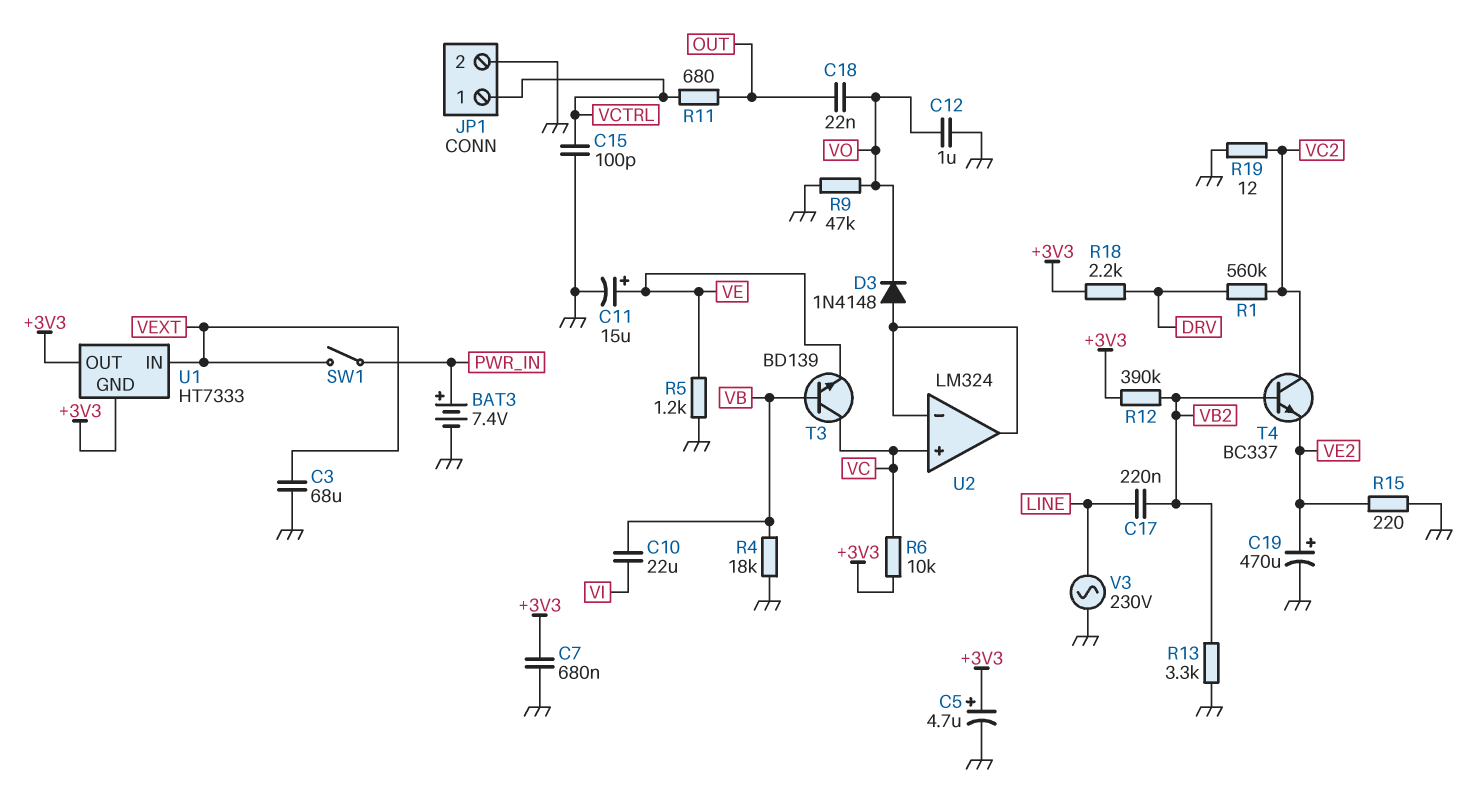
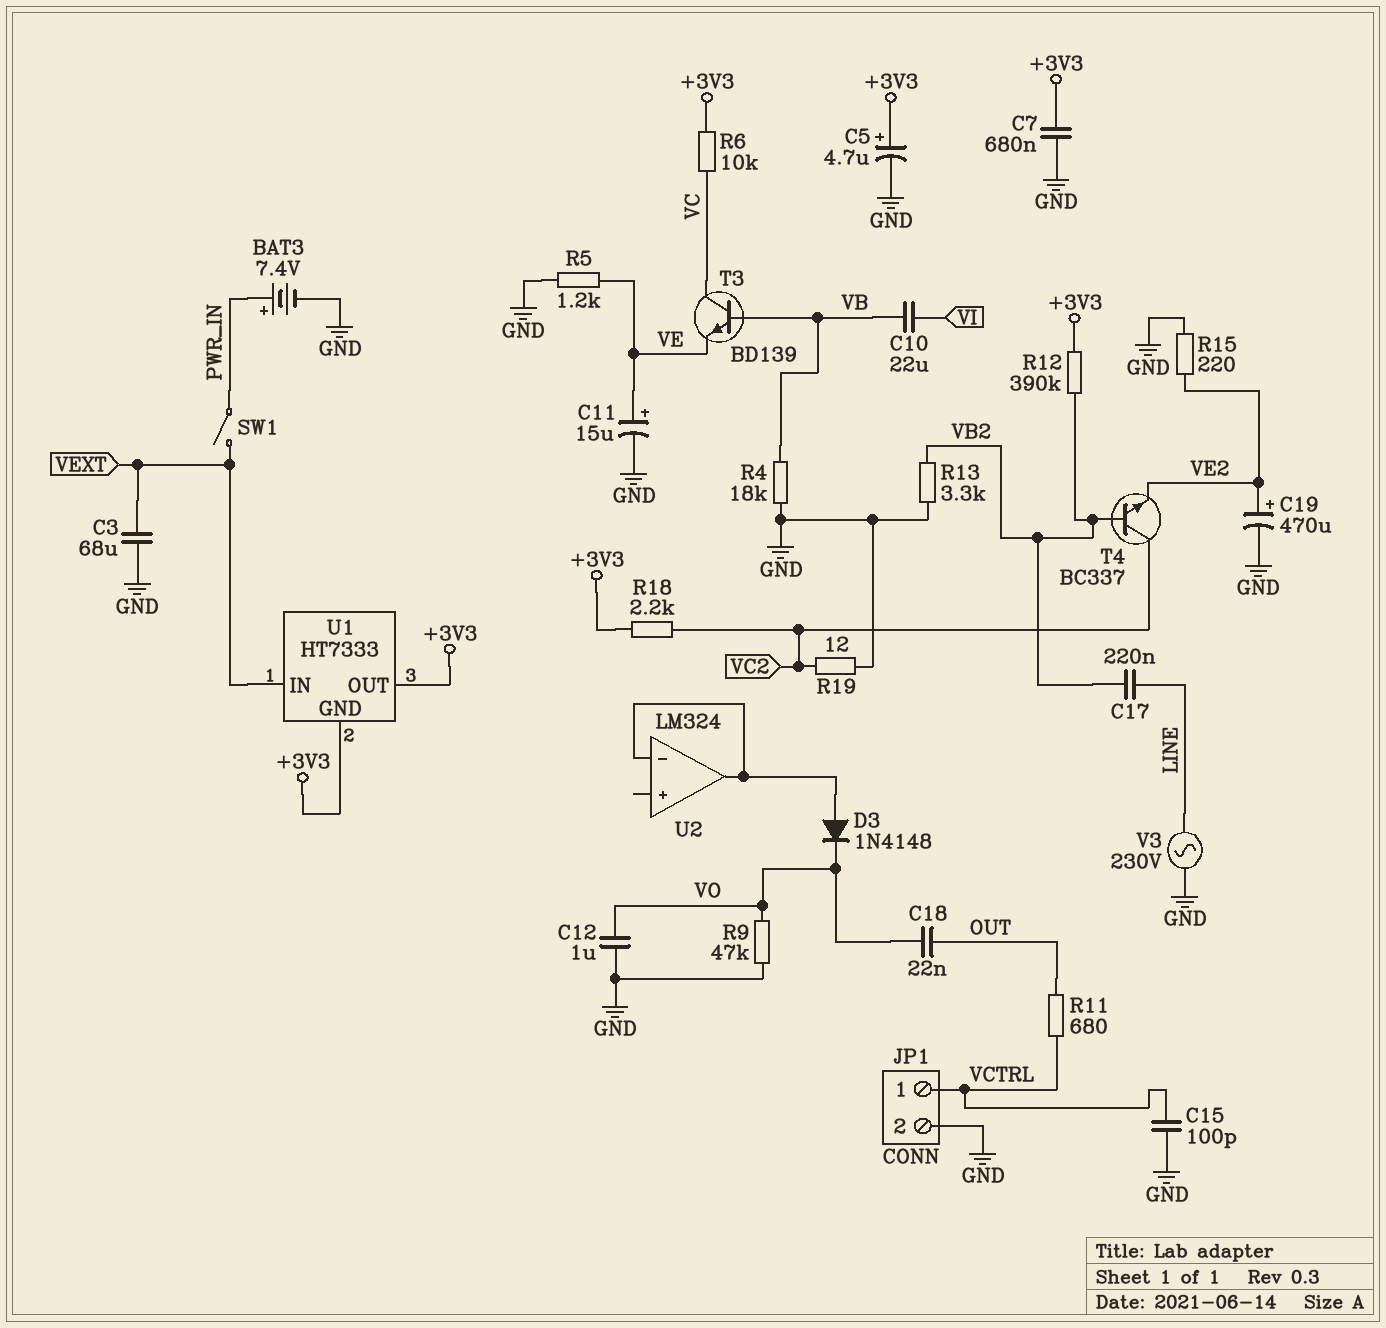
R1: 560k (DRV, VC2) -> none
R18: 2.2k (+3V3, DRV) -> 2.2k (+3V3, VC2)
U2 pin in+: VC -> none

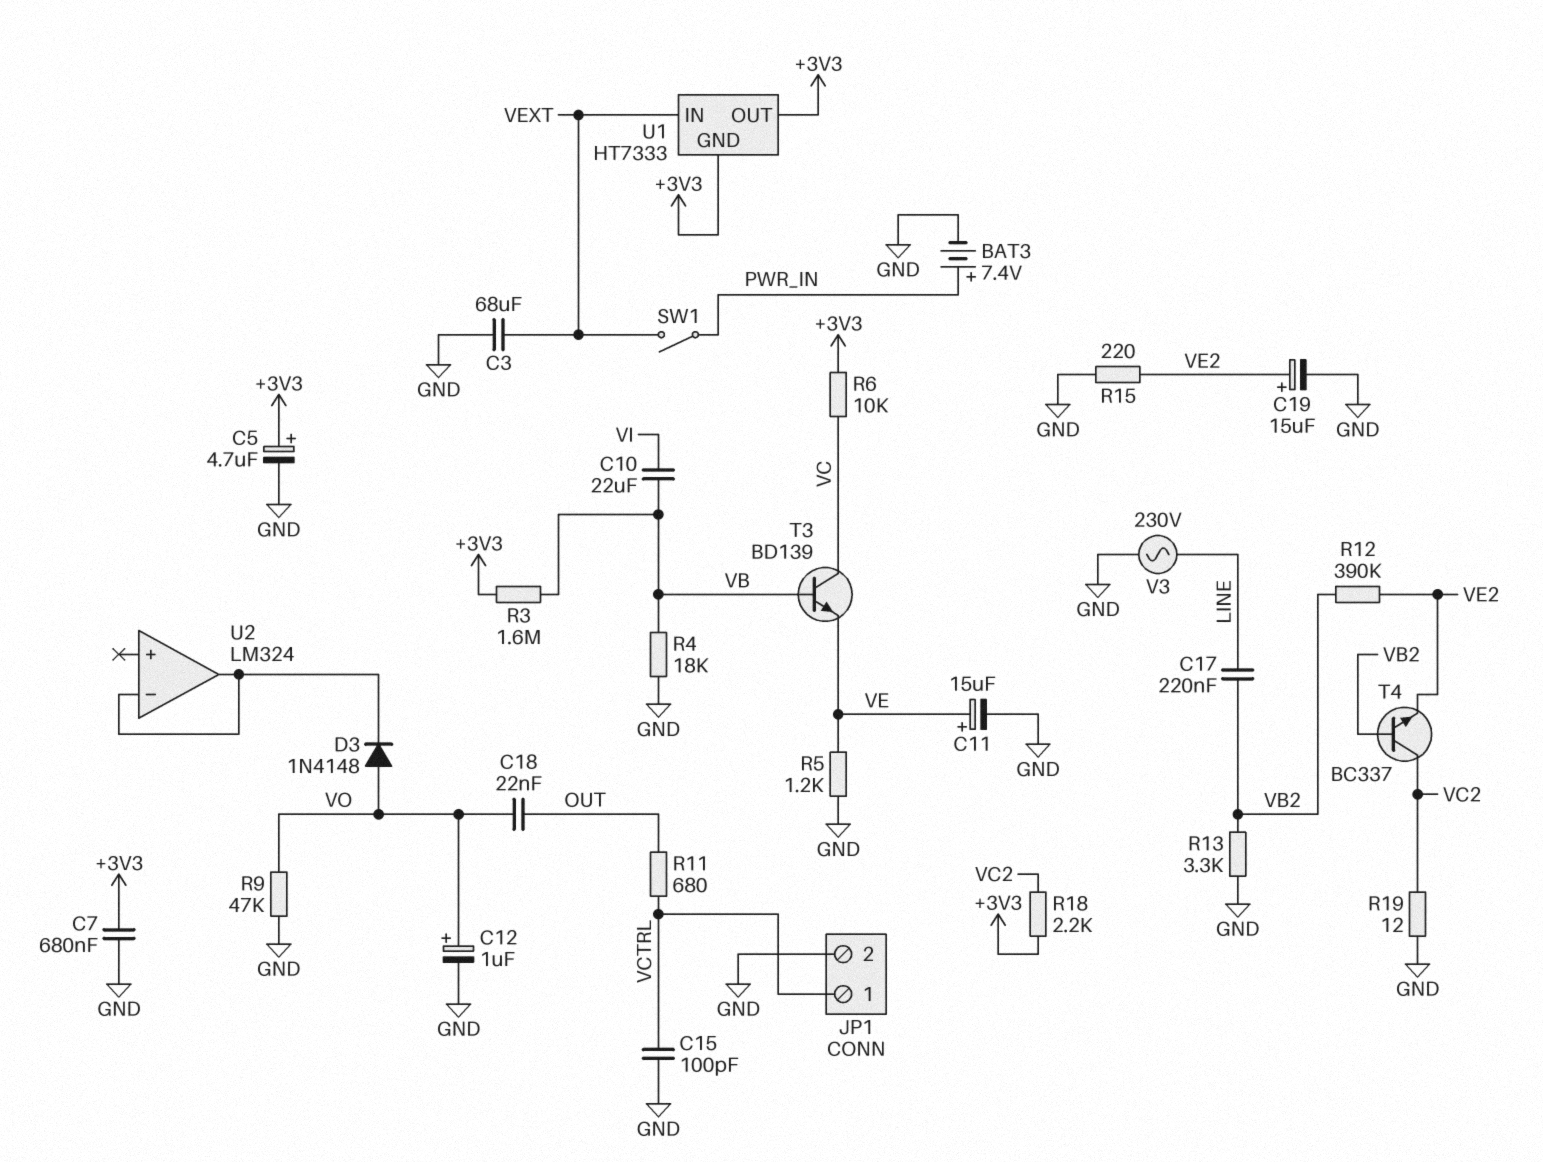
C12: 1uF (GND, VO) -> 1uF (plus VO, minus GND)
C19: 470uF (plus VE2, minus GND) -> 15uF (plus VE2, minus GND)
D3: diode 1N4148 (A U2/in-, K VO) -> diode 1N4148 (A VO, K U2/in-)
R3: none -> 1.6M (+3V3, VB)
R12: 390k (+3V3, VB2) -> 390k (VB2, VE2)

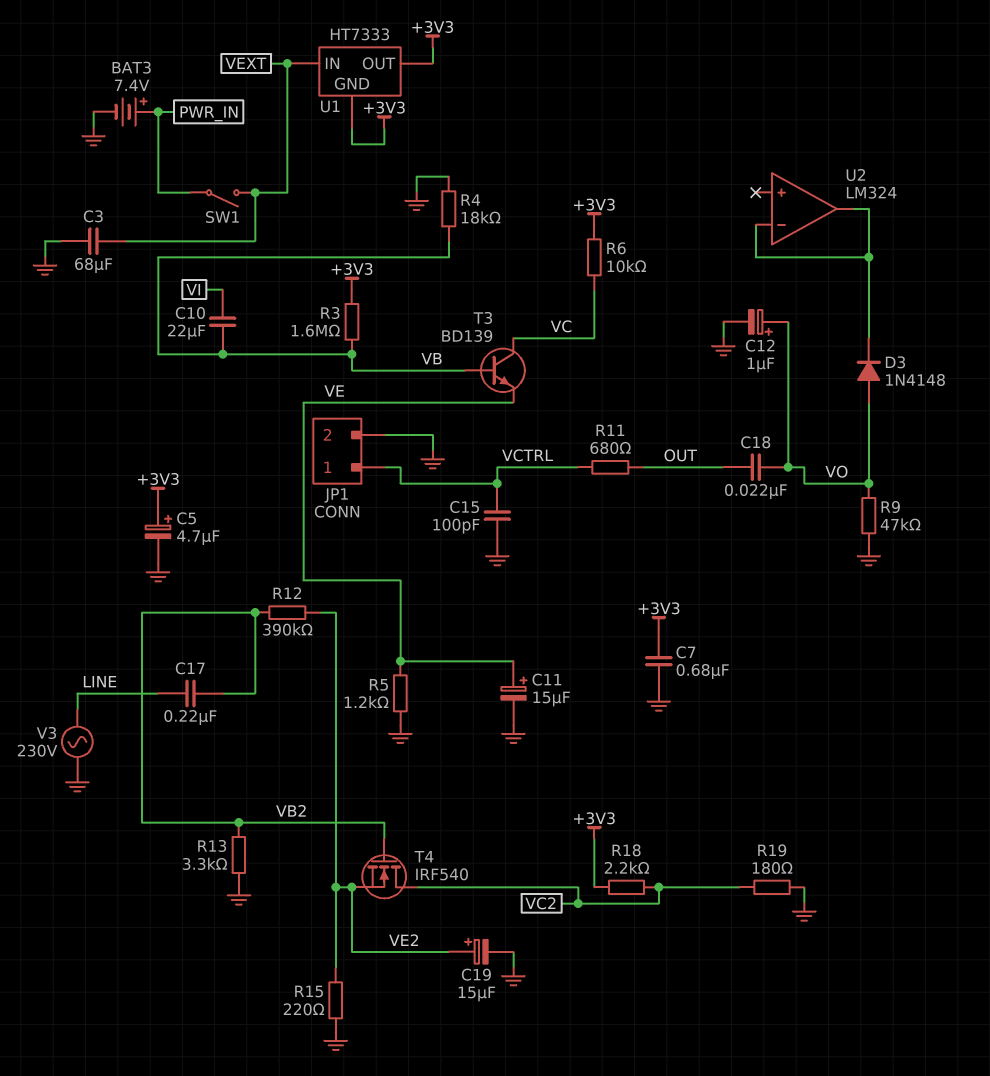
R19: 12 (GND, VC2) -> 180 (GND, VC2)
T4: NPN BC337 (B VB2, C VC2, E VE2) -> NMOS IRF540 (G VB2, D VC2, S VE2)

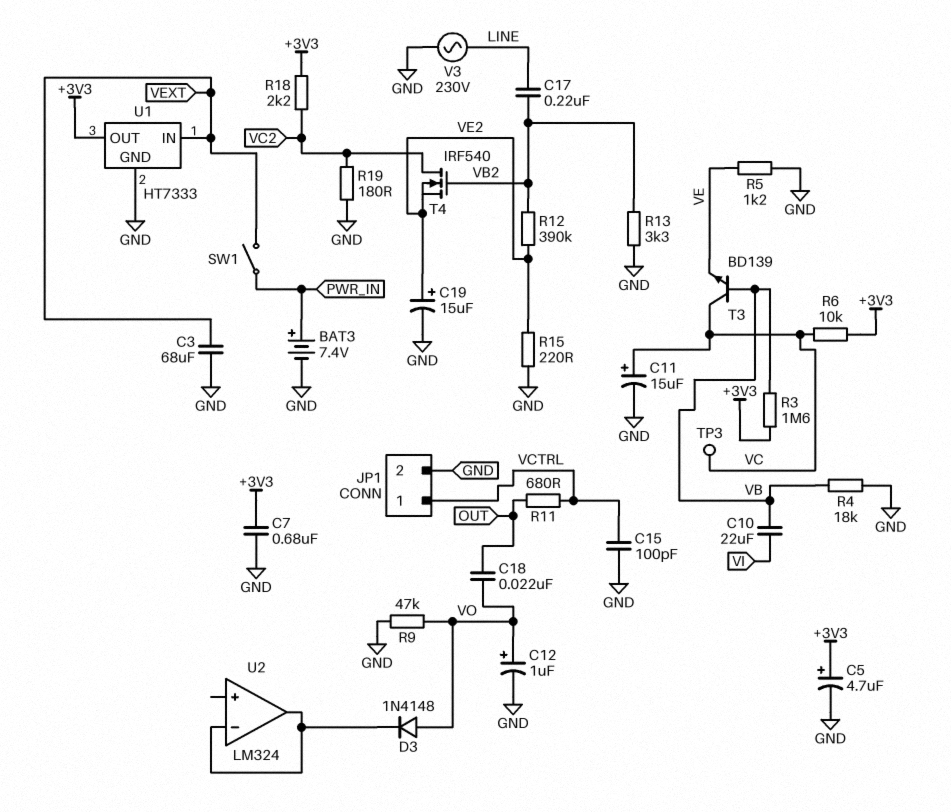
C11: 15uF (plus VE, minus GND) -> 15uF (plus VC, minus GND)
TP3: none -> test point (VC)
U1 pin GND: +3V3 -> GND

